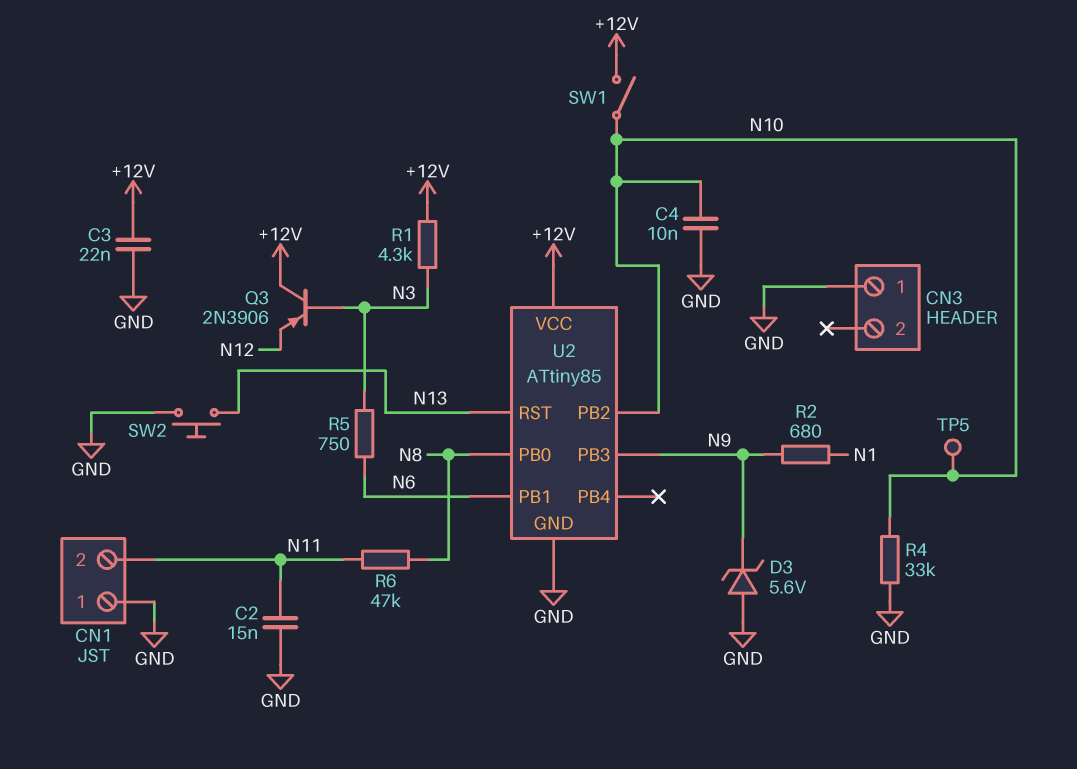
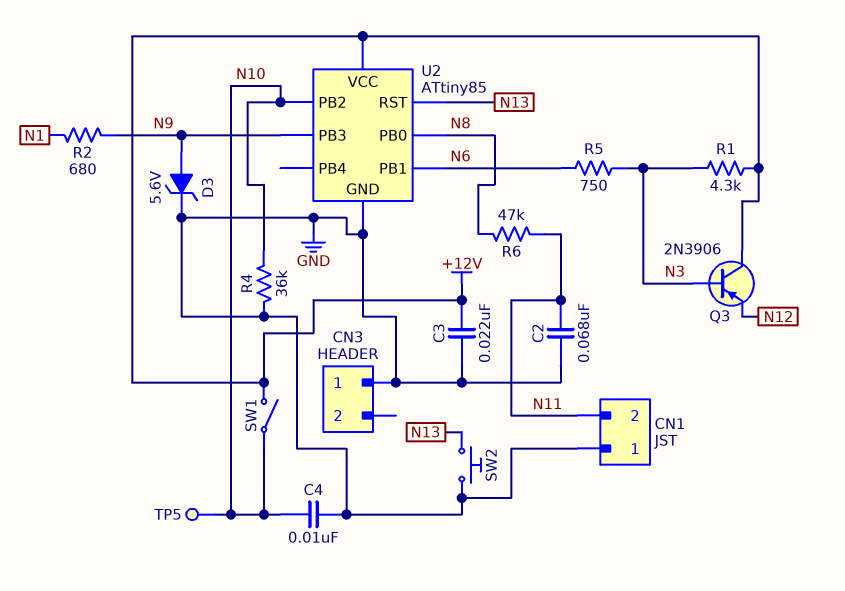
C2: 15nF (GND, N11) -> 68nF (GND, N11)
D3: zener 5.6V (A GND, K N9) -> zener 5.6V (A N9, K GND)
R4: 33k (GND, N10) -> 36k (GND, N10)

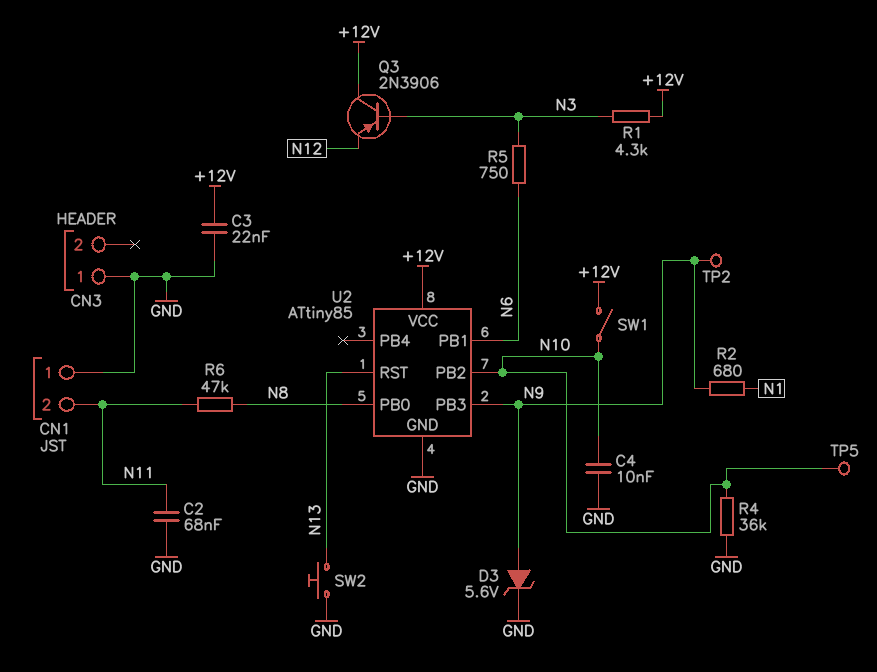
TP2: none -> test point (N9)

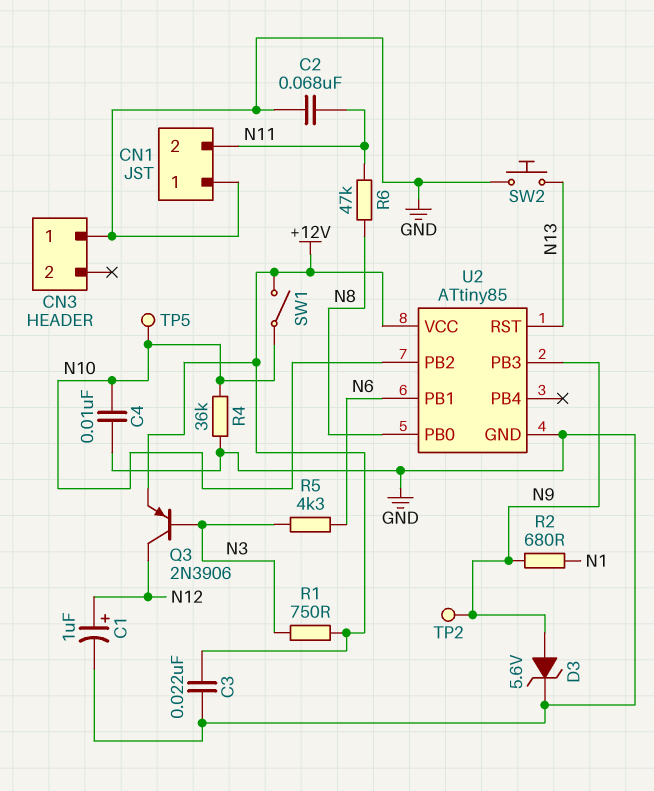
C1: none -> 1uF (plus N12, minus GND)
Q3: PNP 2N3906 (B N3, C +12V, E N12) -> PNP 2N3906 (B N3, C N12, E +12V)
R1: 4.3k (+12V, N3) -> 750 (+12V, N3)
R5: 750 (N3, N6) -> 4.3k (N3, N6)

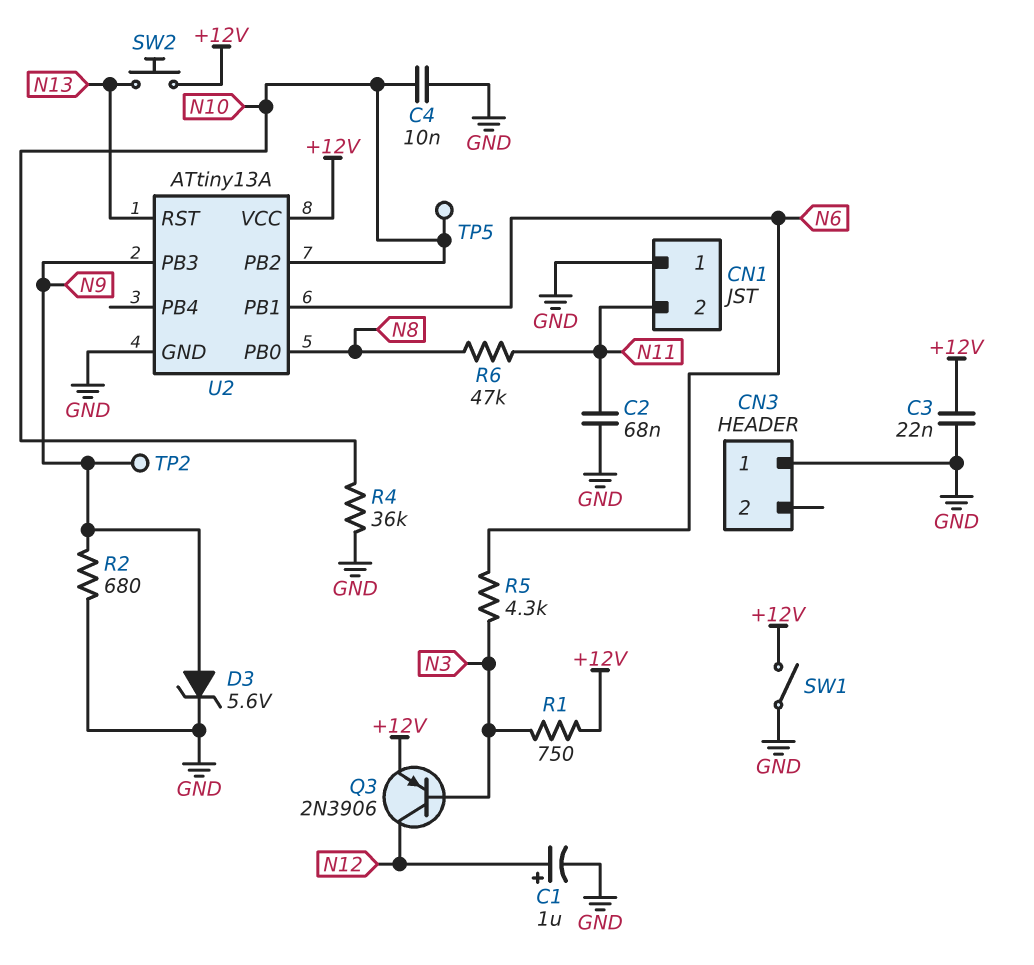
R2: 680 (N1, N9) -> 680 (GND, N9)
SW1: switch (+12V, N10) -> switch (+12V, GND)
SW2: button (GND, N13) -> button (+12V, N13)
U2: ATtiny85 -> ATtiny13A

